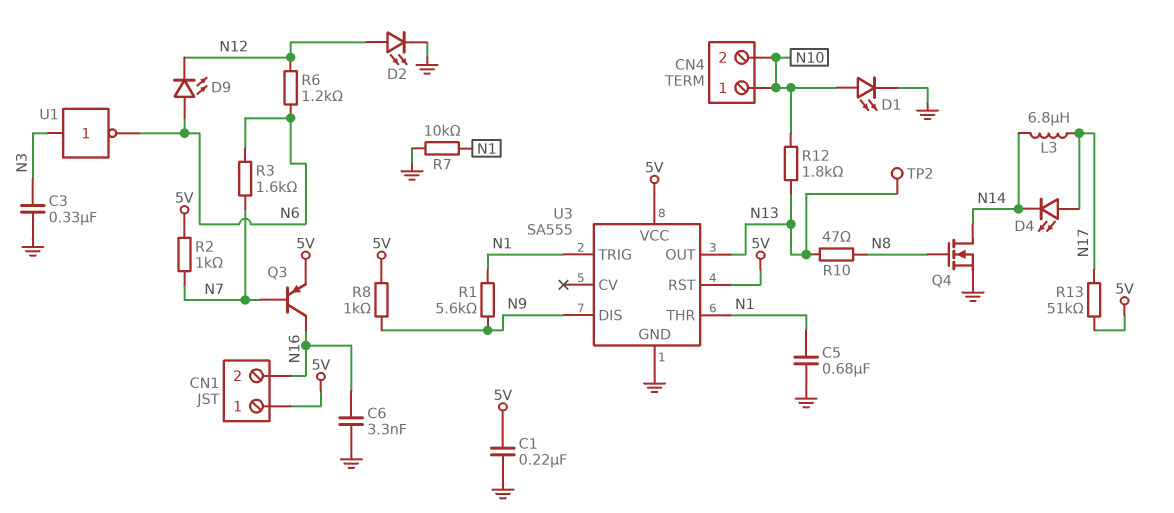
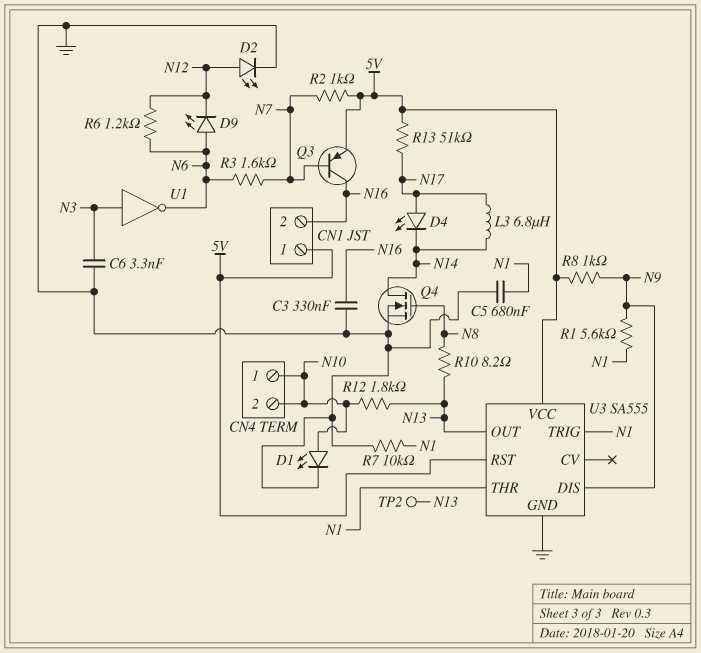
C1: 220nF (5V, GND) -> none
C3: 330nF (GND, N3) -> 330nF (GND, N16)
C6: 3.3nF (GND, N16) -> 3.3nF (GND, N3)
R10: 47 (N8, N13) -> 8.2 (N8, N13)

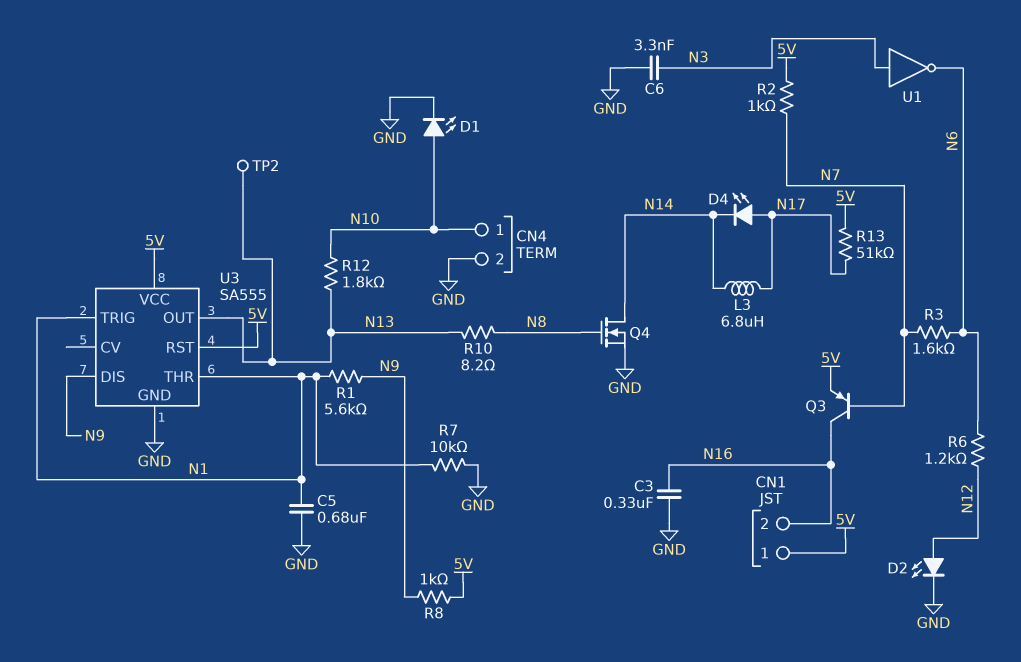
CN4 pin 2: N10 -> GND
D9: LED (A N6, K N12) -> none

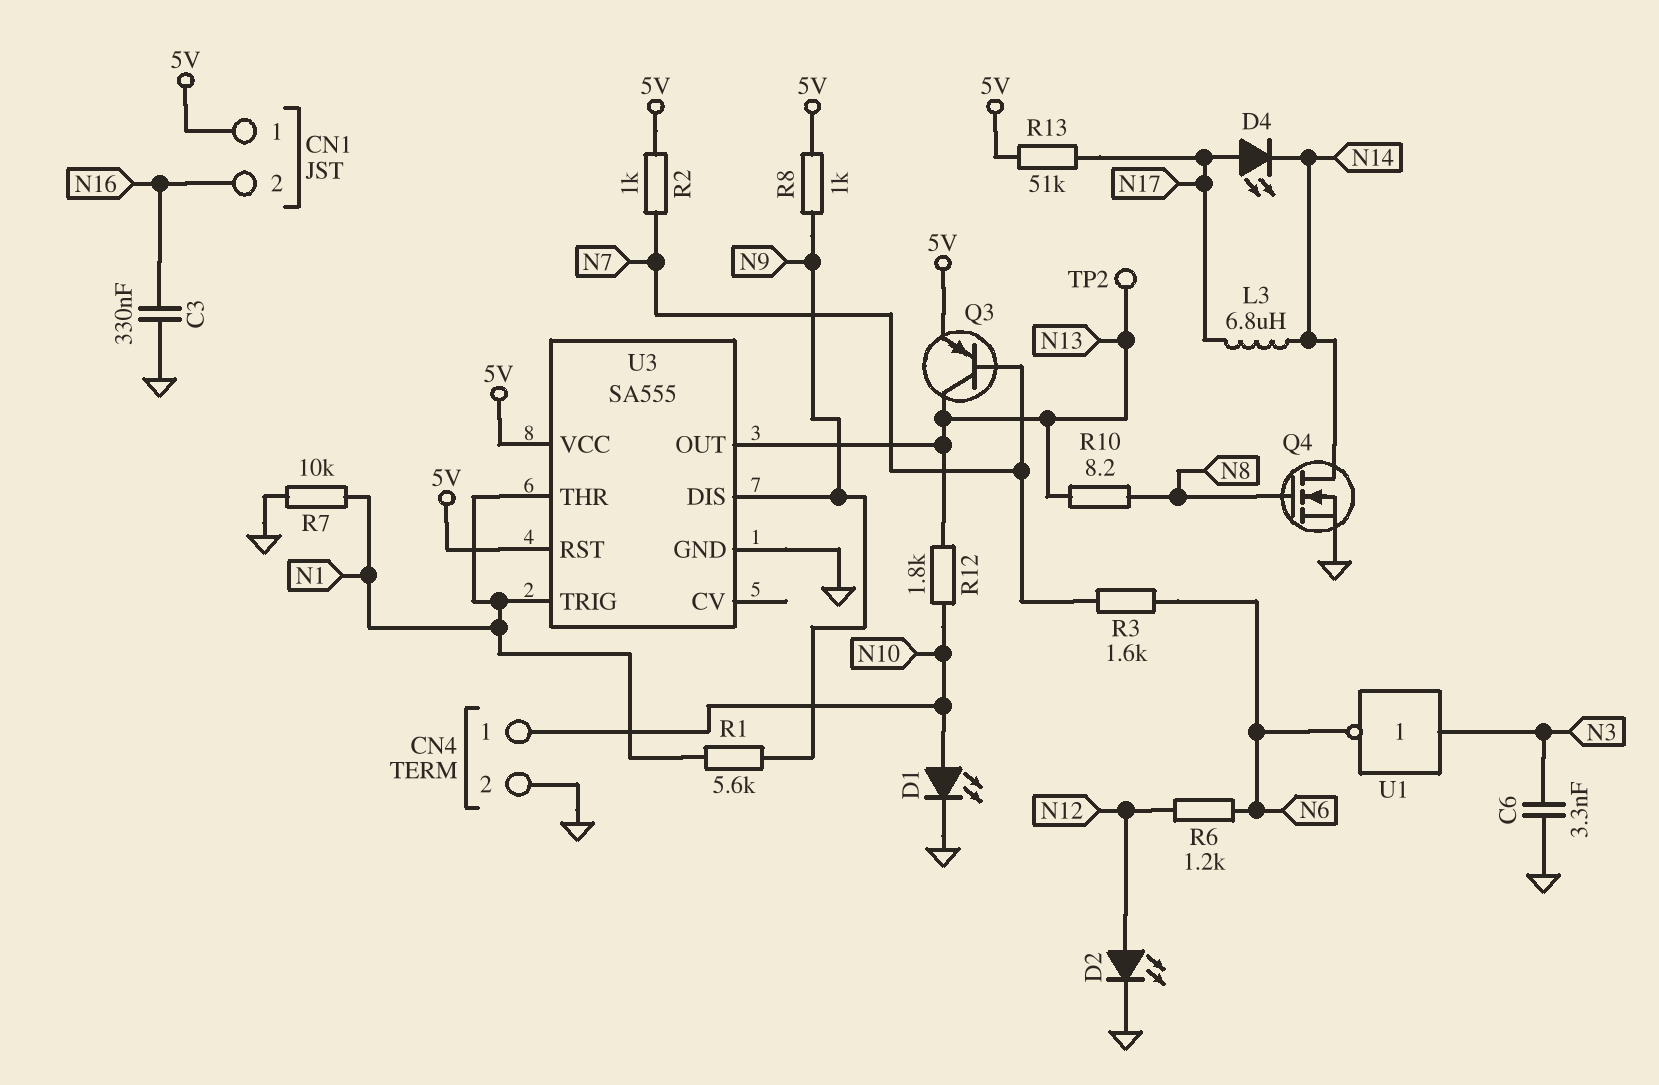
C5: 680nF (GND, N1) -> none
Q3: PNP (B N7, C N16, E 5V) -> PNP (B N7, C N13, E 5V)

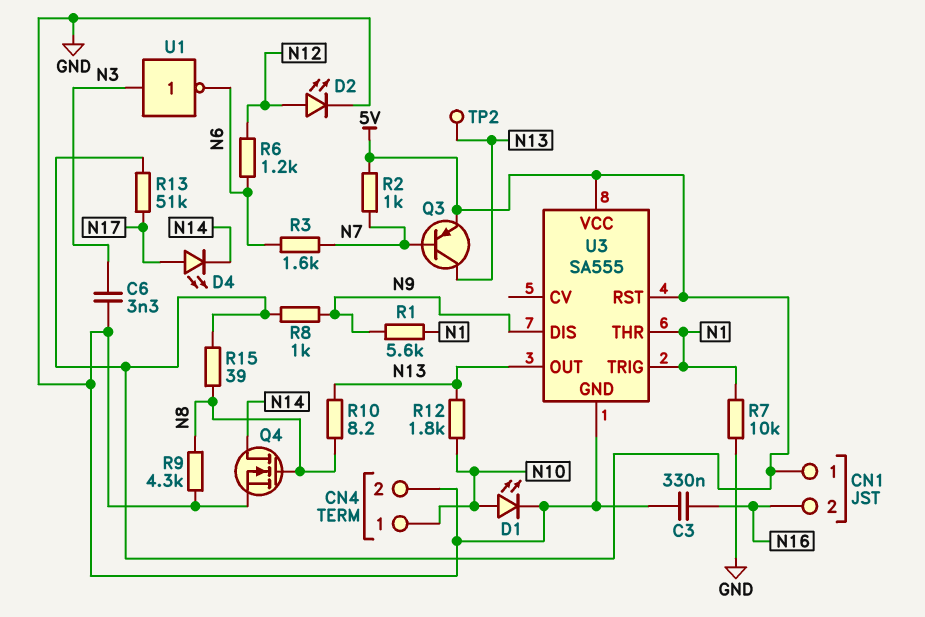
L3: 6.8uH (N14, N17) -> none
R9: none -> 4.3k (GND, N8)
R15: none -> 39 (5V, N8)

